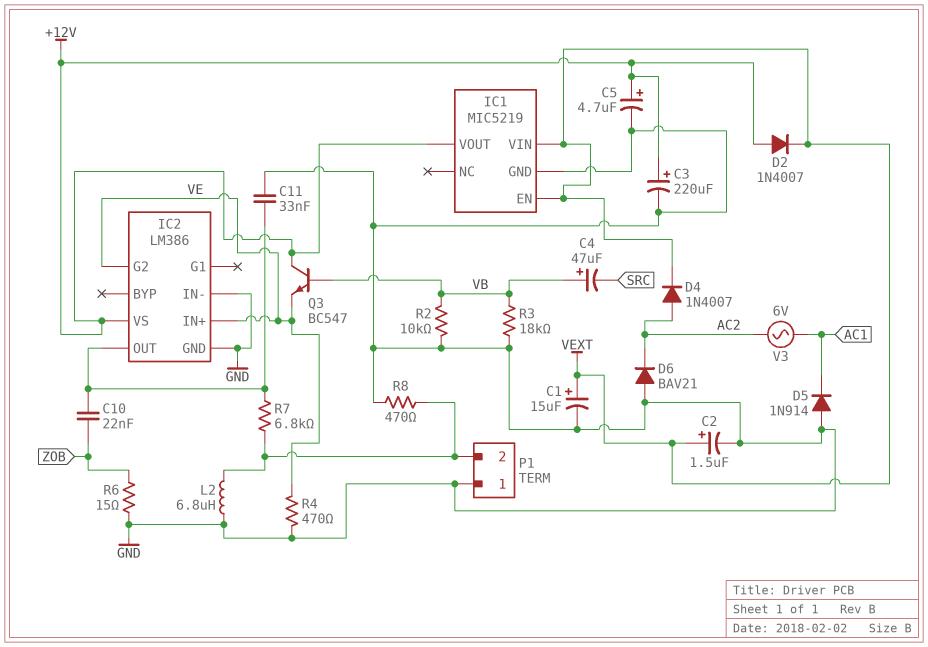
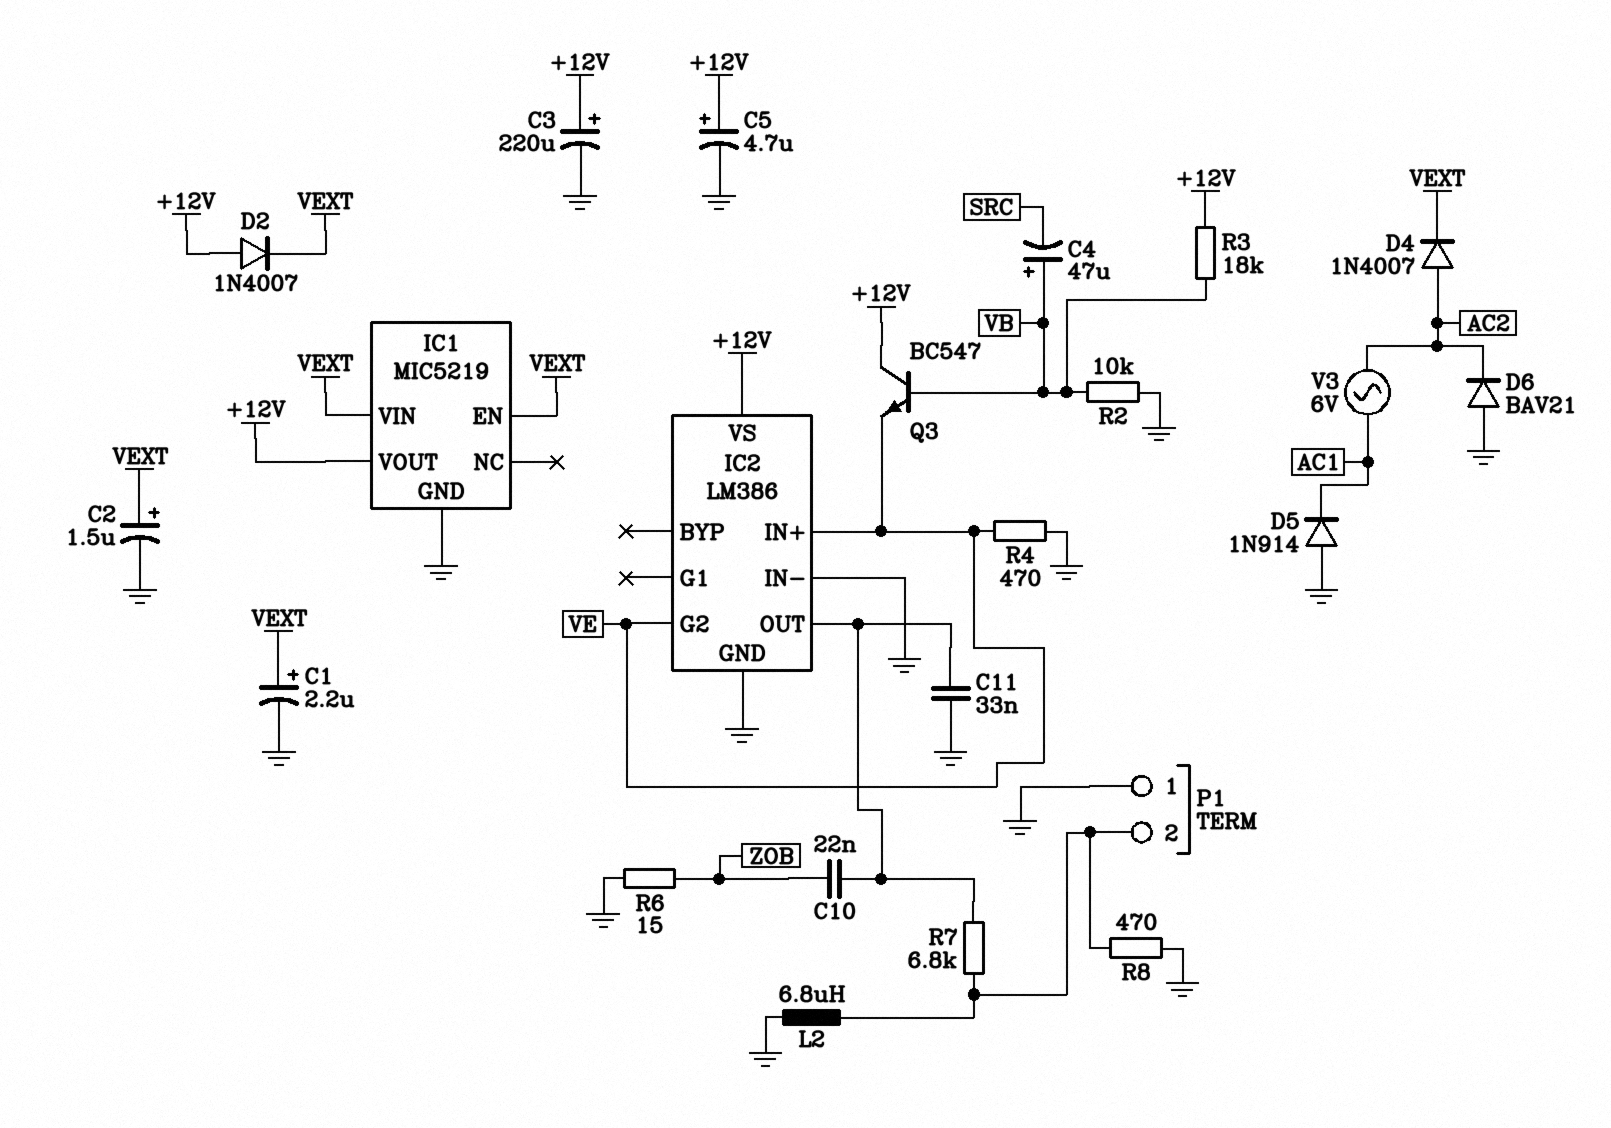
C1: 15uF (plus VEXT, minus GND) -> 2.2uF (plus VEXT, minus GND)
R3: 18k (GND, VB) -> 18k (+12V, VB)

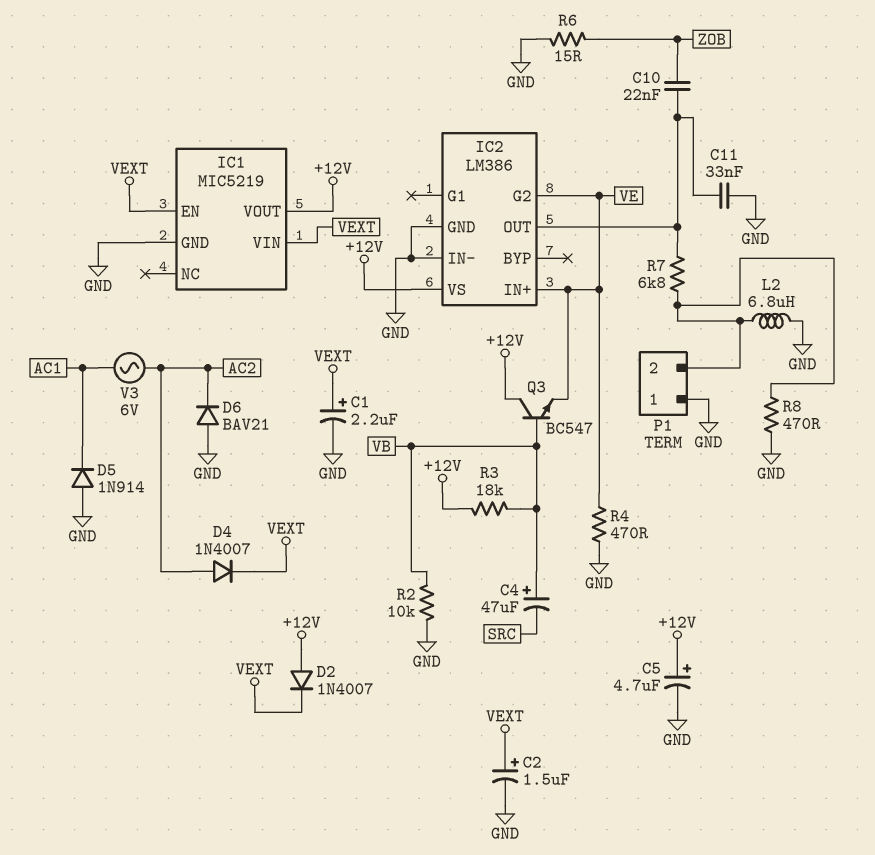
C3: 220uF (plus +12V, minus GND) -> none

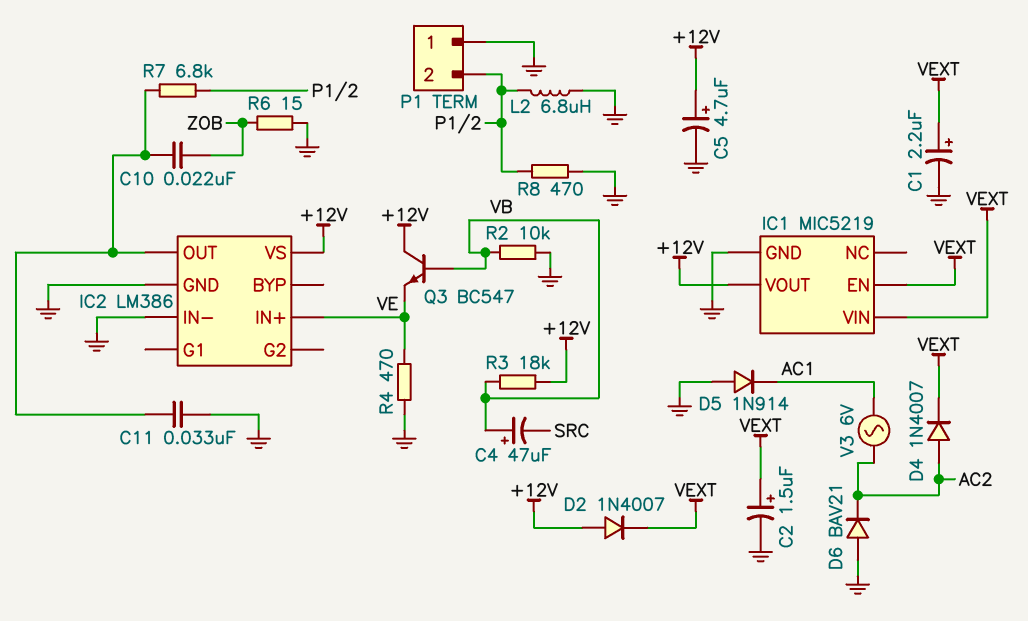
IC2 pin G2: VE -> none

